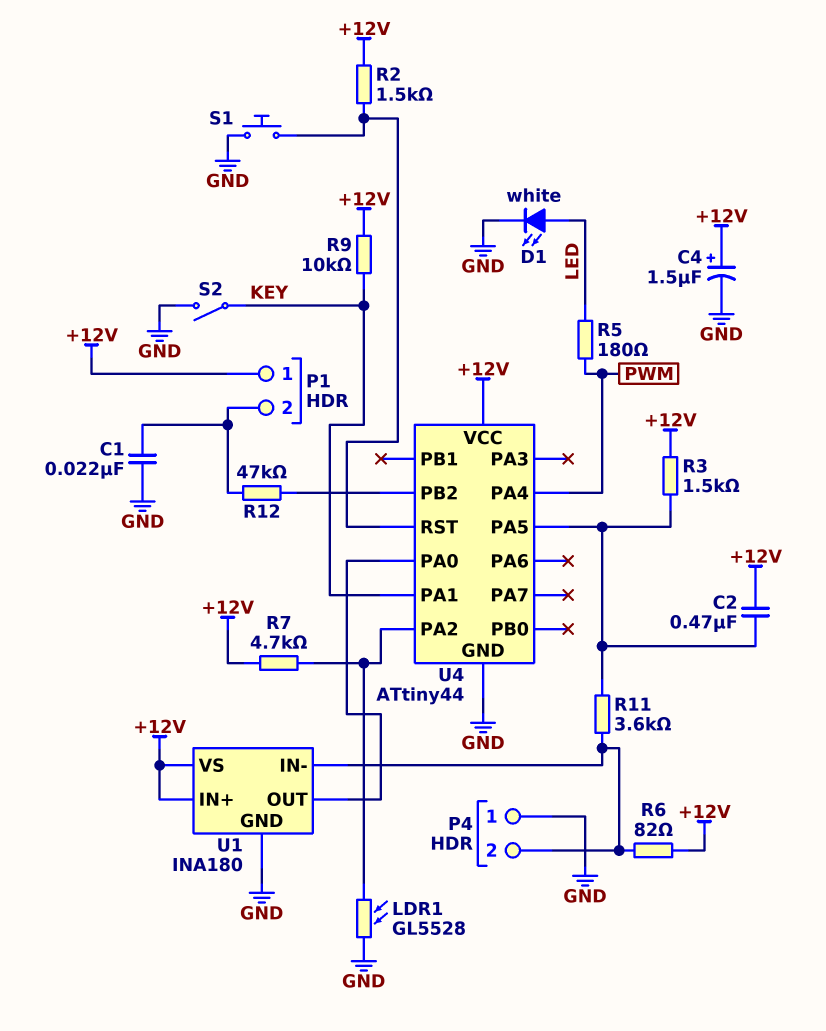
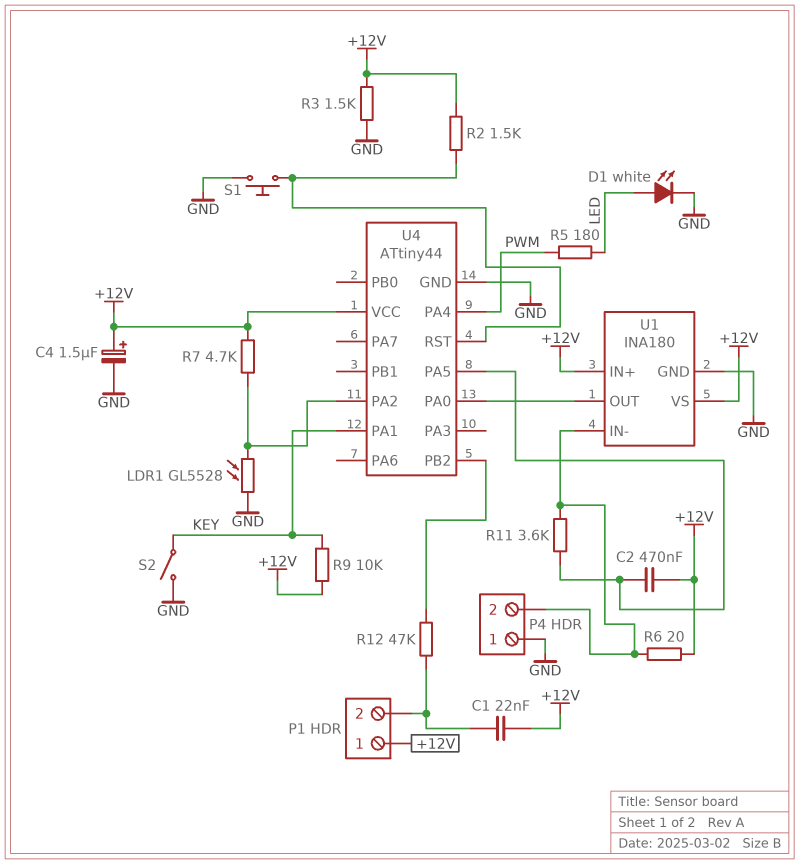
C1: 22nF (GND, P1/2) -> 22nF (+12V, P1/2)
R3: 1.5k (+12V, U4/PA5) -> 1.5k (+12V, GND)
R6: 82 (+12V, P4/2) -> 20 (+12V, P4/2)

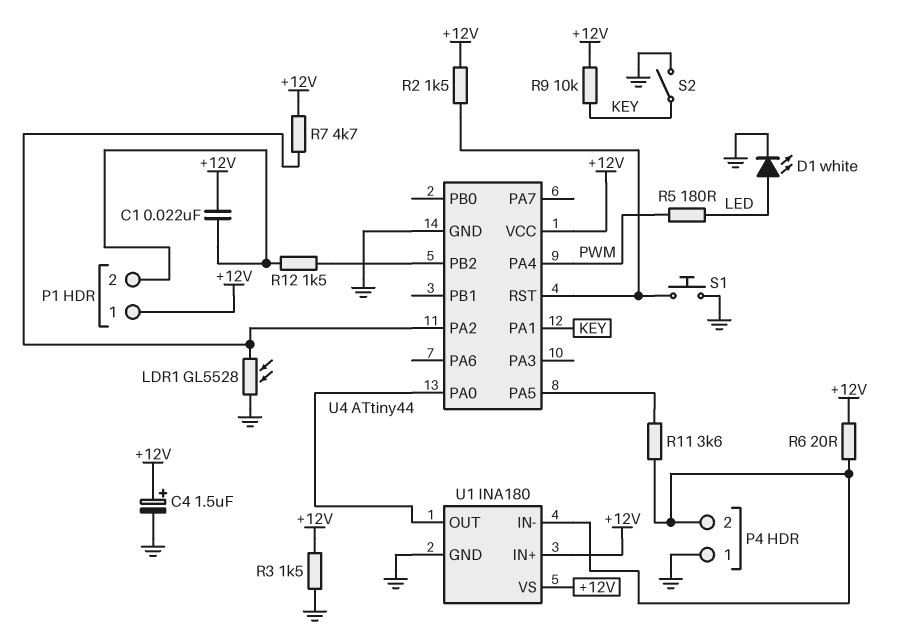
C2: 470nF (+12V, U4/PA5) -> none
R12: 47k (P1/2, U4/PB2) -> 1.5k (P1/2, U4/PB2)

